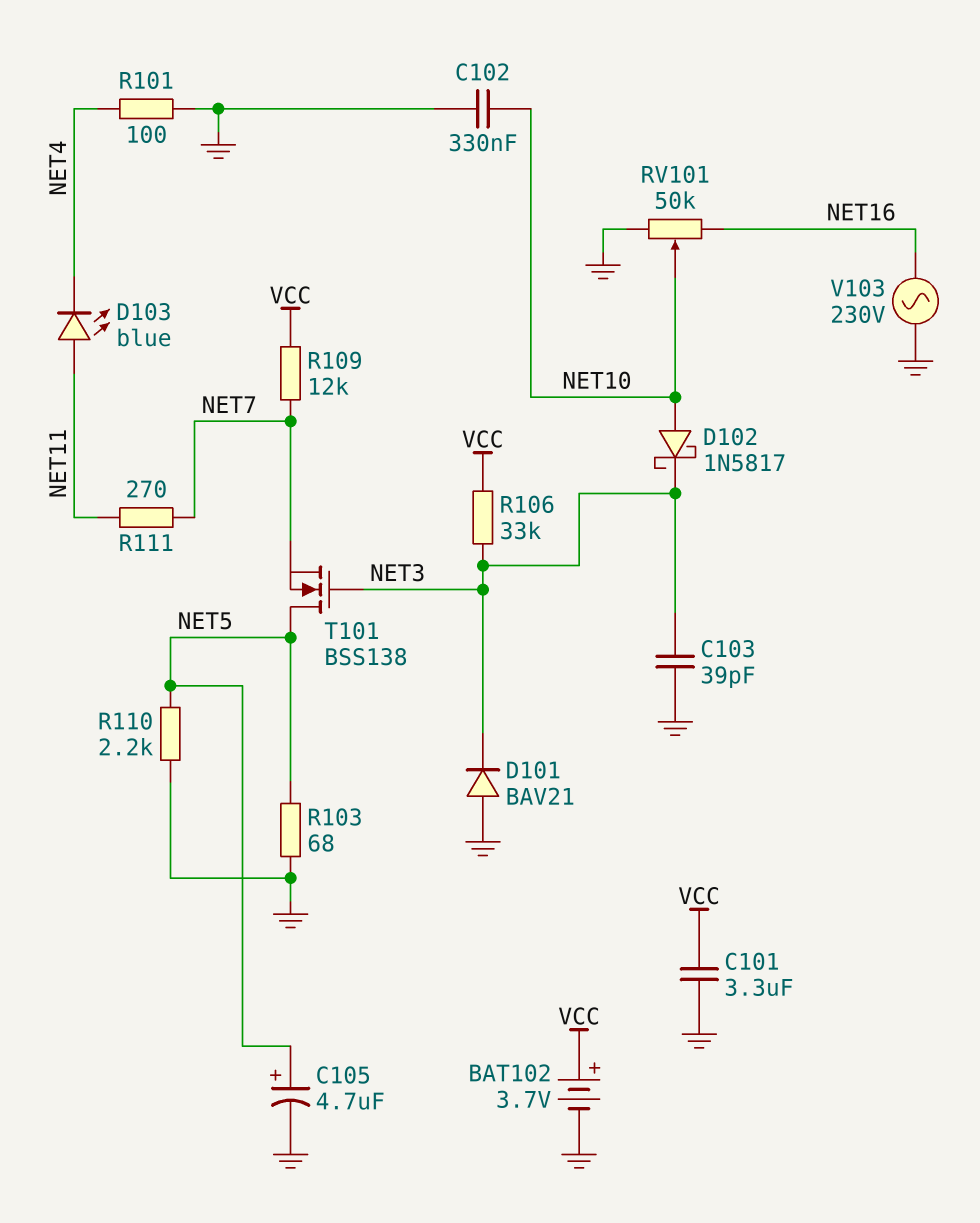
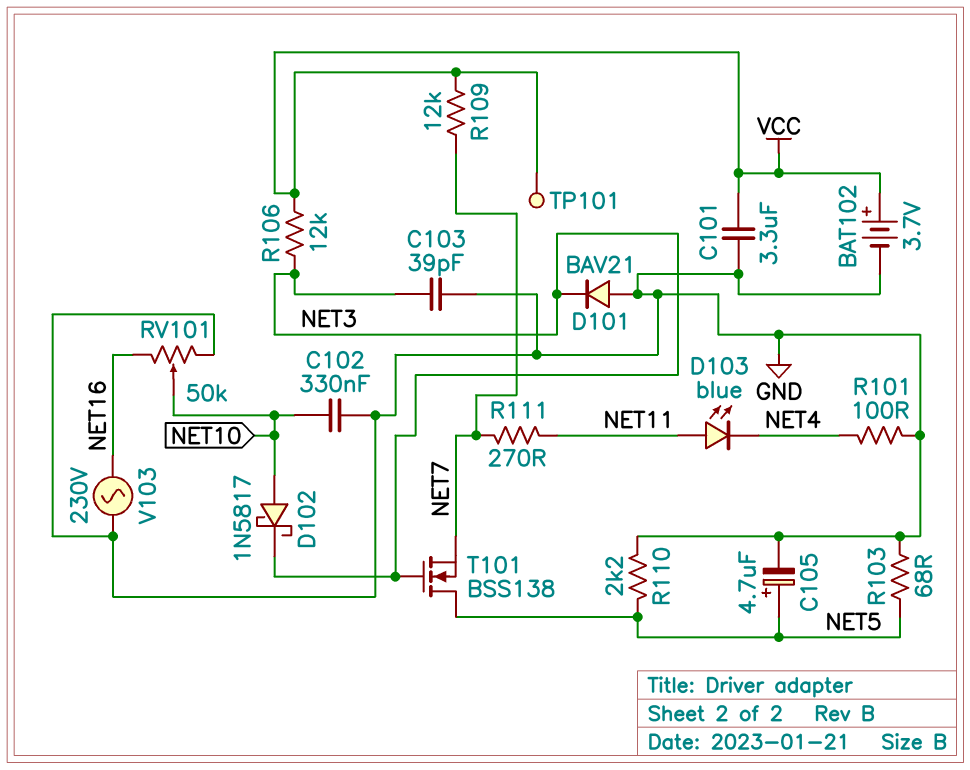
R106: 33k (NET3, VCC) -> 12k (NET3, VCC)
TP101: none -> test point (VCC)

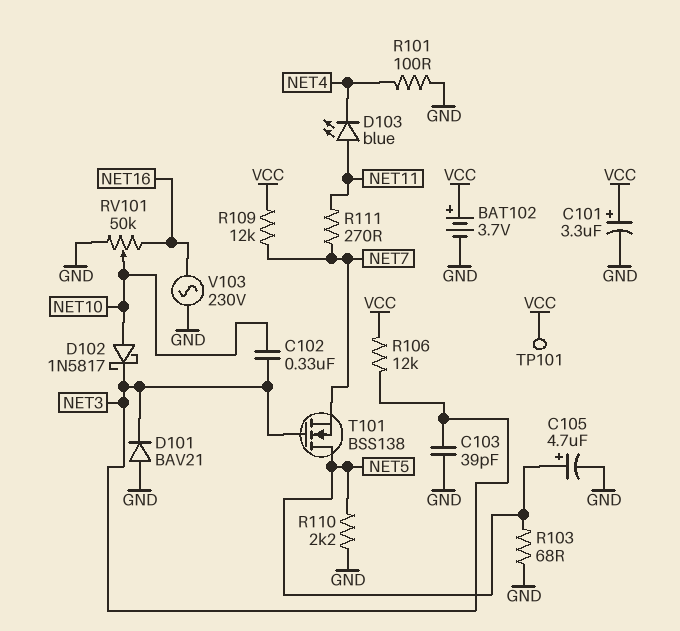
C101: 3.3uF (GND, VCC) -> 3.3uF (plus VCC, minus GND)
C102: 330nF (GND, NET10) -> 330nF (NET3, NET10)

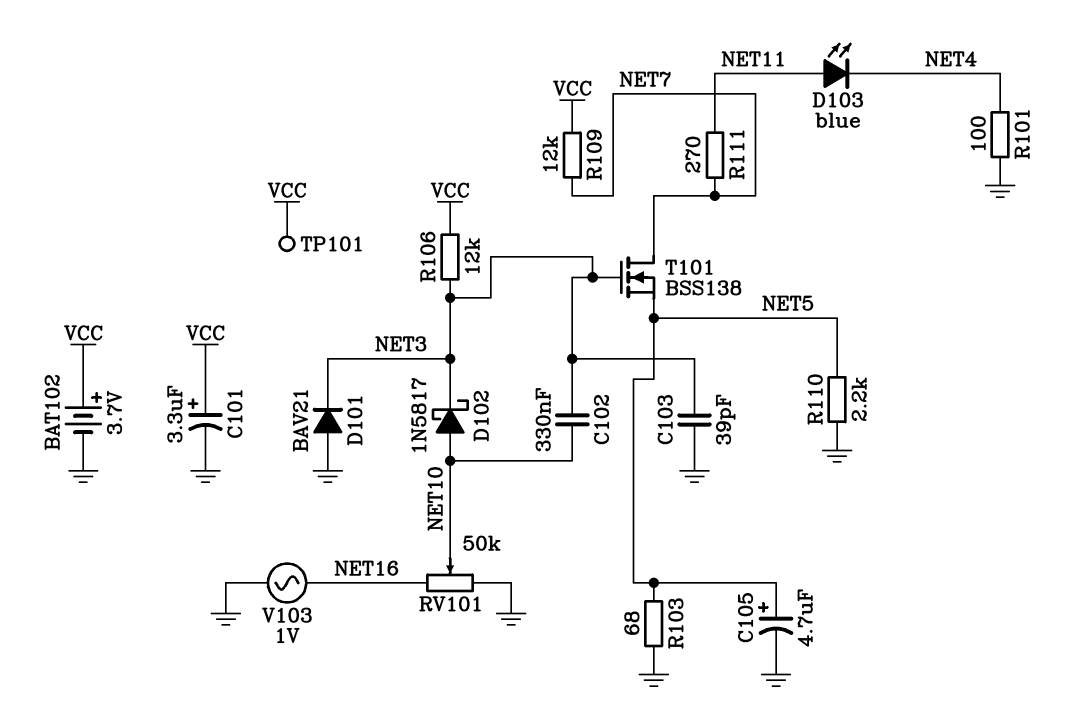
T101: NMOS BSS138 (G NET3, D NET5, S NET7) -> NMOS BSS138 (G NET3, D NET7, S NET5)
V103: AC 230V (GND, NET16) -> AC 1V (GND, NET16)

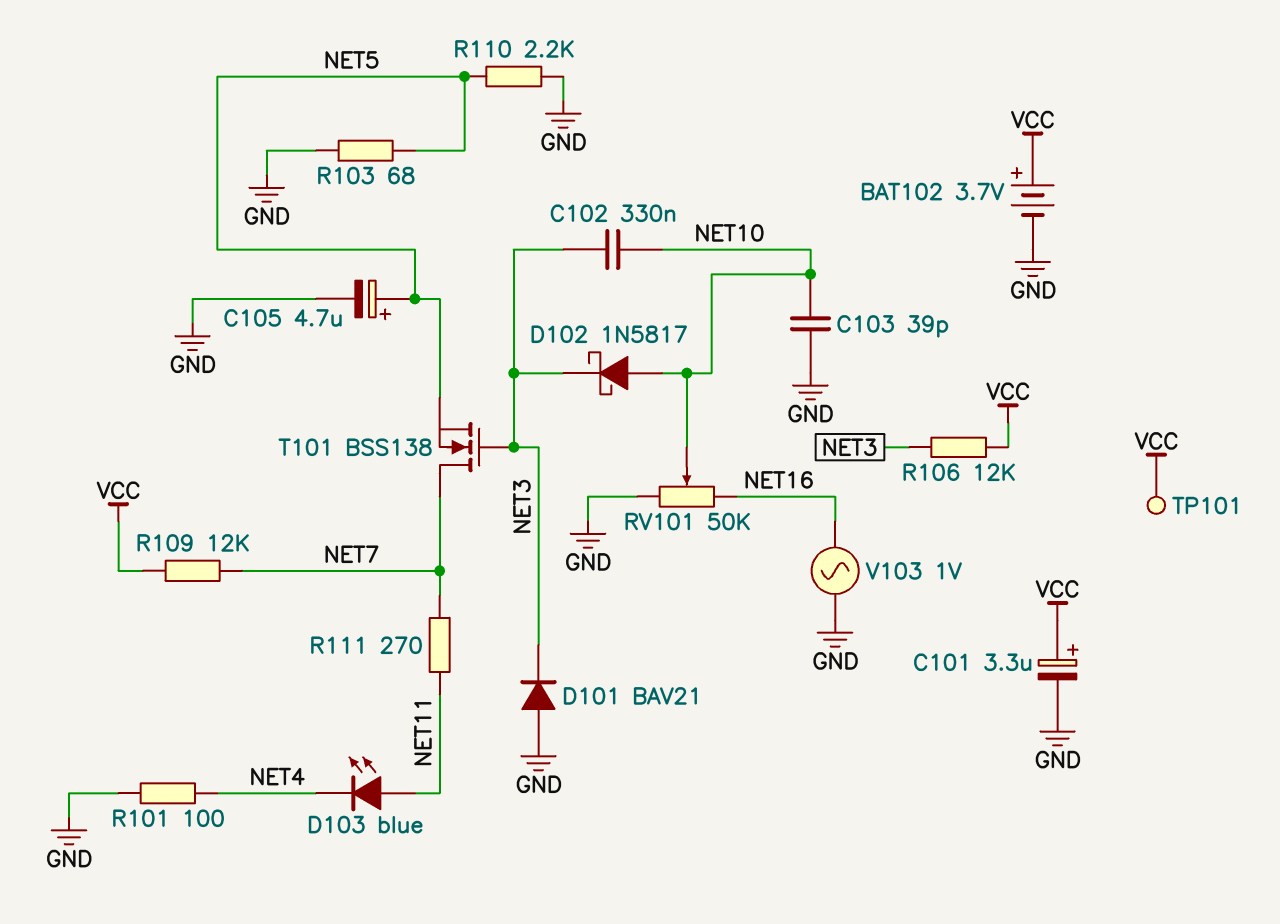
C103: 39pF (GND, NET3) -> 39pF (GND, NET10)

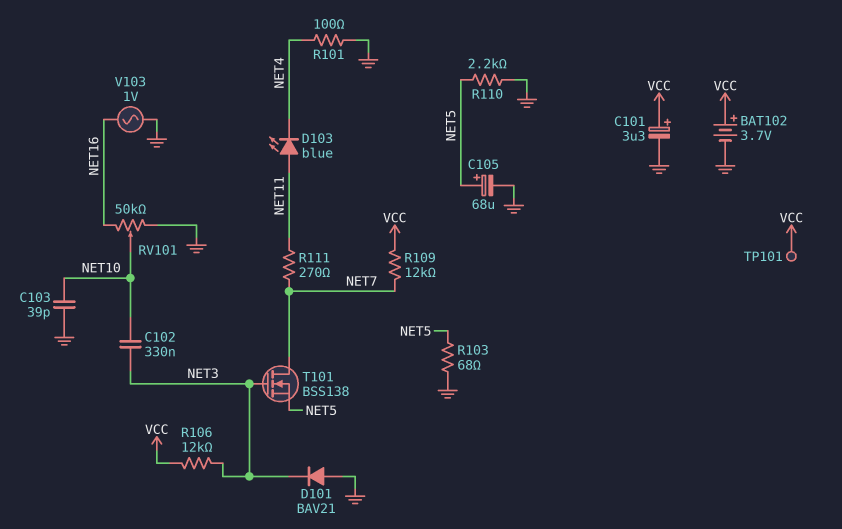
C105: 4.7uF (plus NET5, minus GND) -> 68uF (plus NET5, minus GND)
D102: schottky 1N5817 (A NET10, K NET3) -> none

